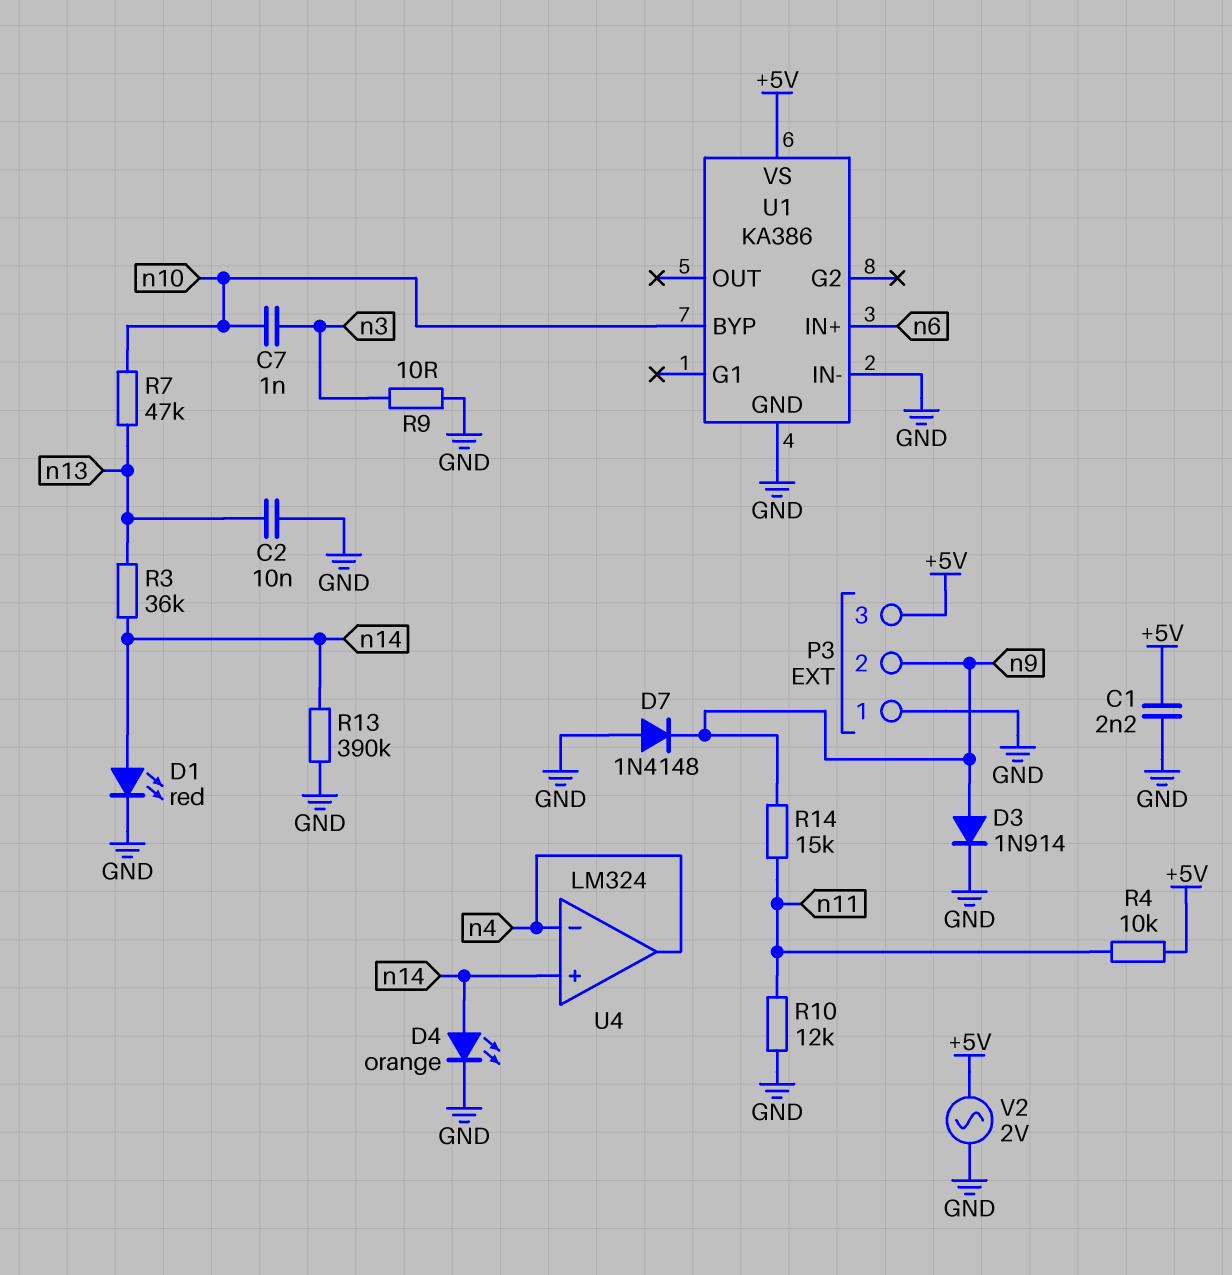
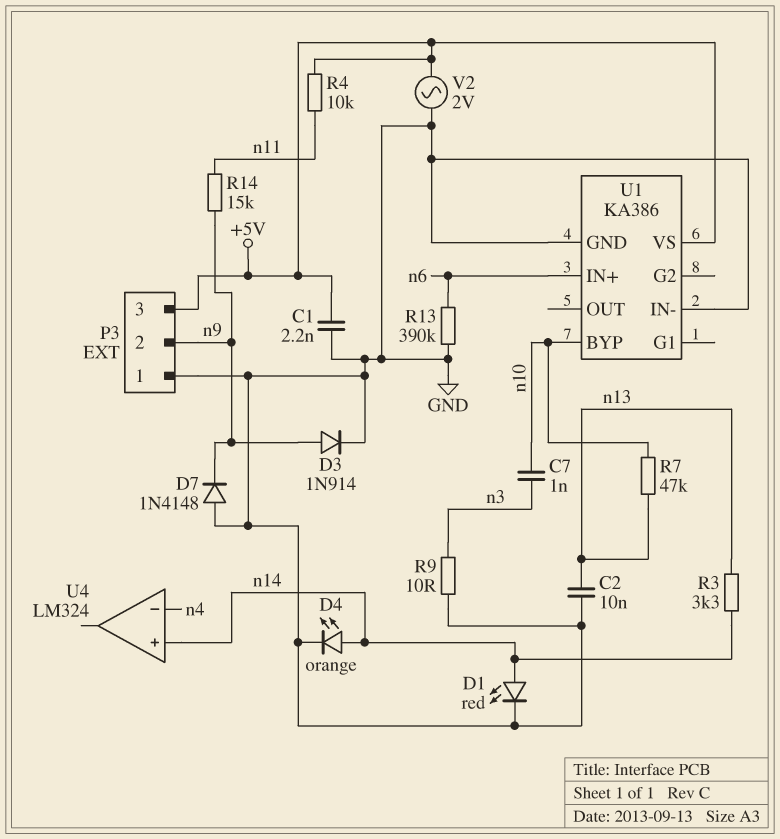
R3: 36k (n13, n14) -> 3.3k (n13, n14)
R10: 12k (GND, n11) -> none
R13: 390k (GND, n14) -> 390k (GND, n6)
U4 pin out: n4 -> none

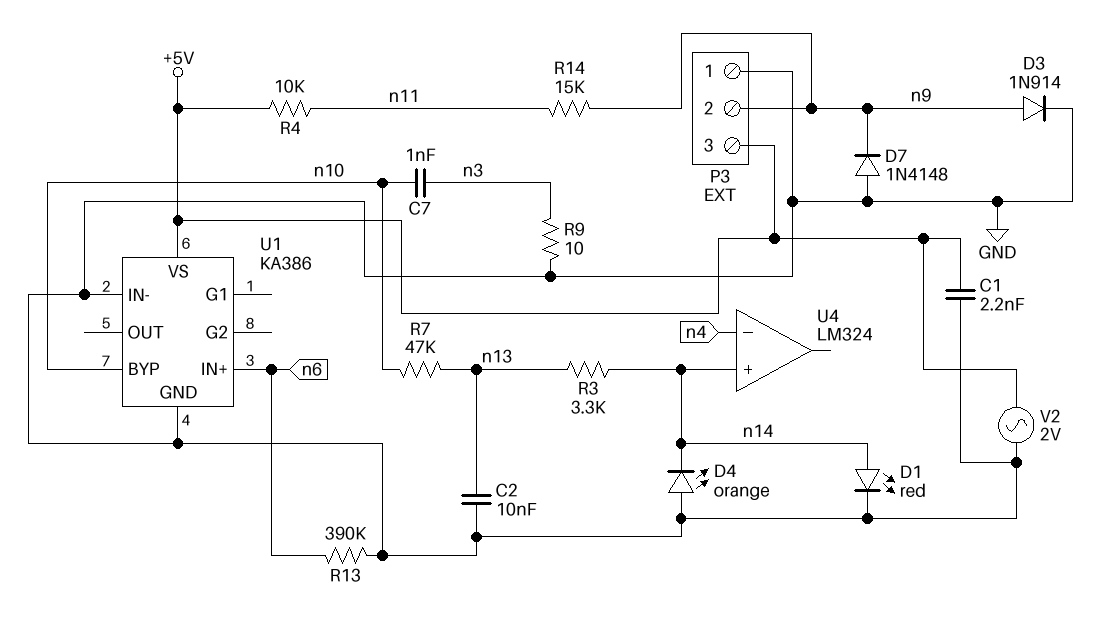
D4: LED orange (A n14, K GND) -> LED orange (A GND, K n14)

